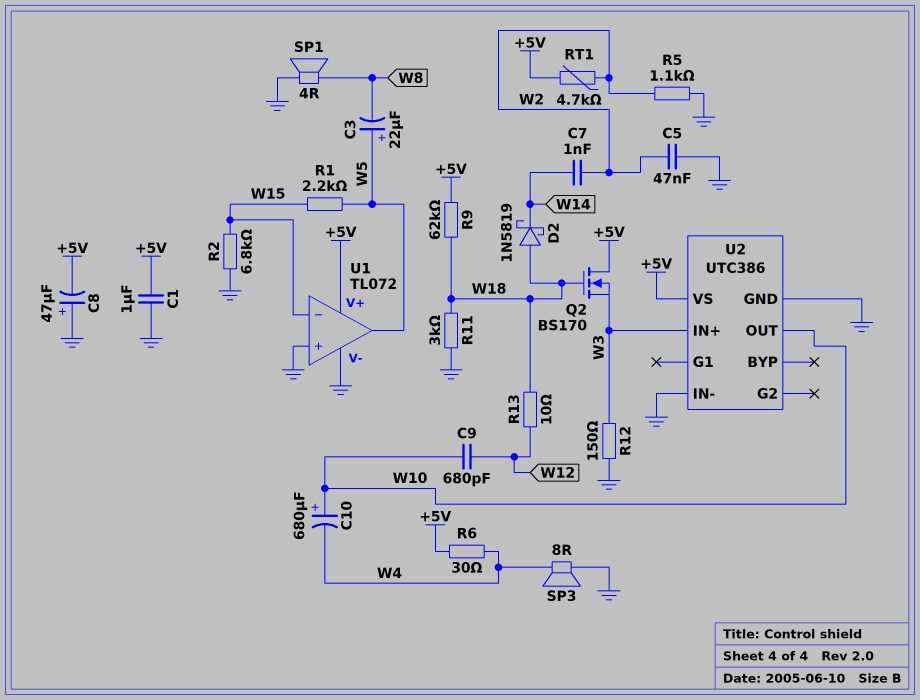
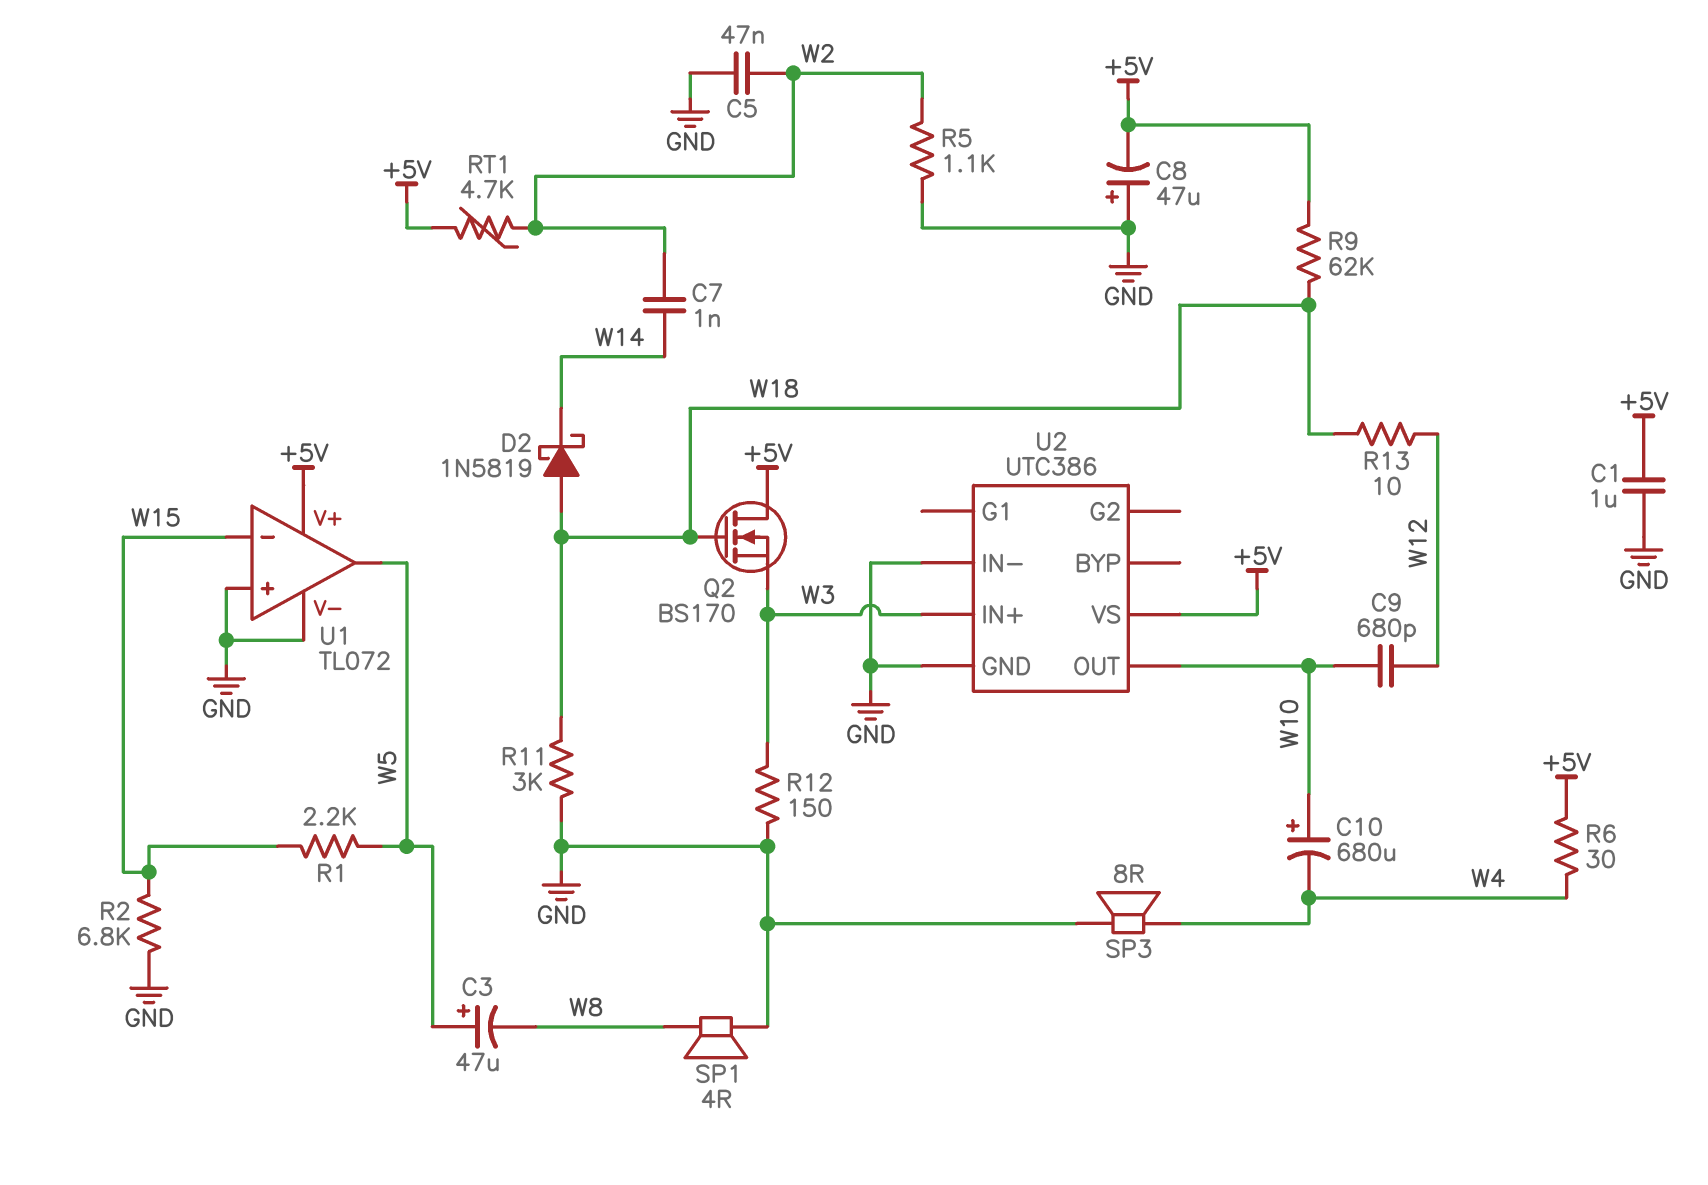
C3: 22uF (plus W5, minus W8) -> 47uF (plus W5, minus W8)

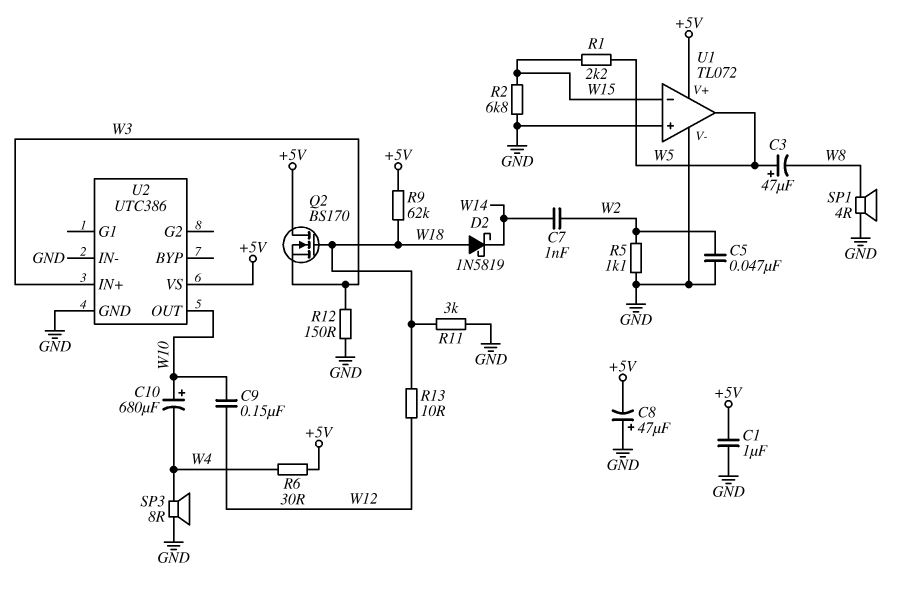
C9: 680pF (W10, W12) -> 150nF (W10, W12)
RT1: 4.7k (+5V, W2) -> none

